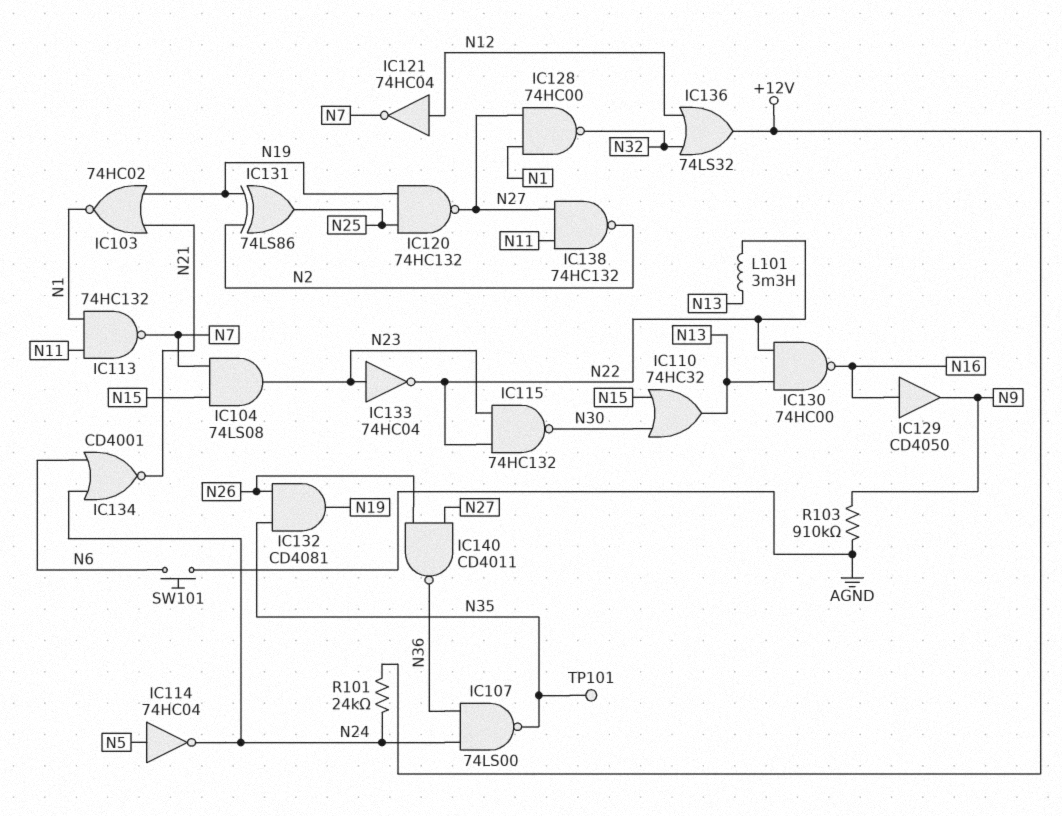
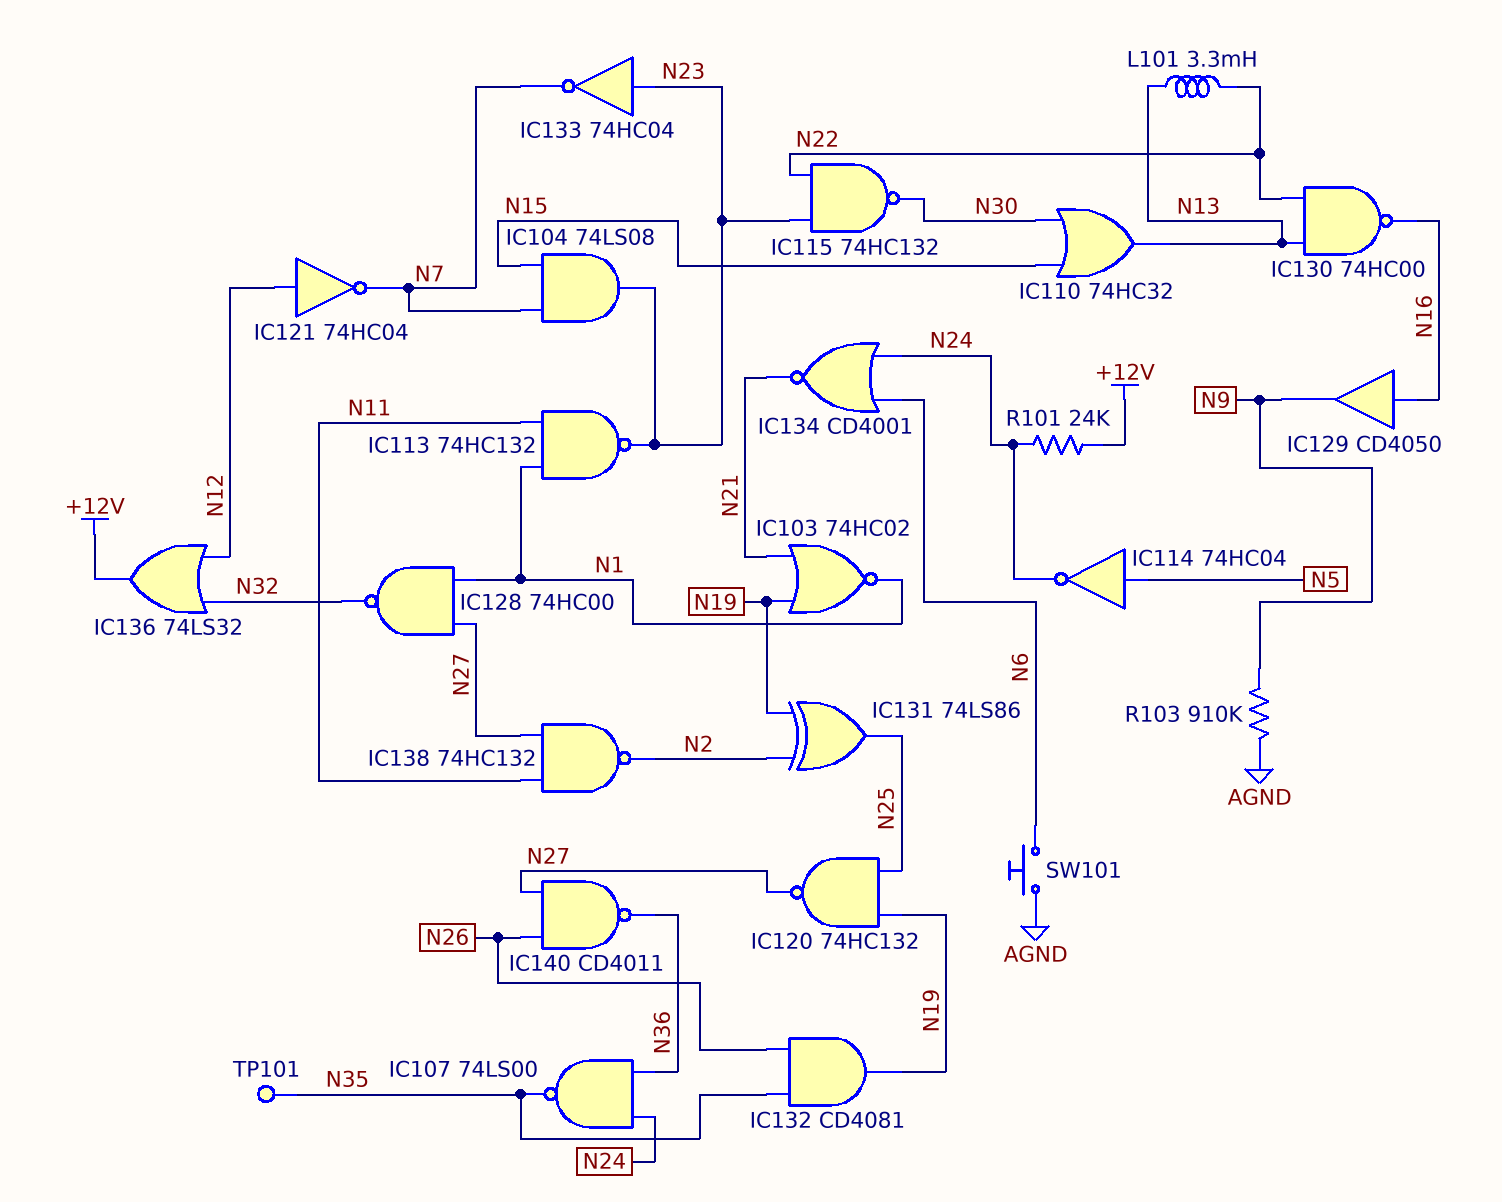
IC113: NAND 74HC132 (in N1, in N11, out N7) -> NAND 74HC132 (in N1, in N11, out N23)
IC133: NOT 74HC04 (in N23, out N22) -> NOT 74HC04 (in N23, out N7)

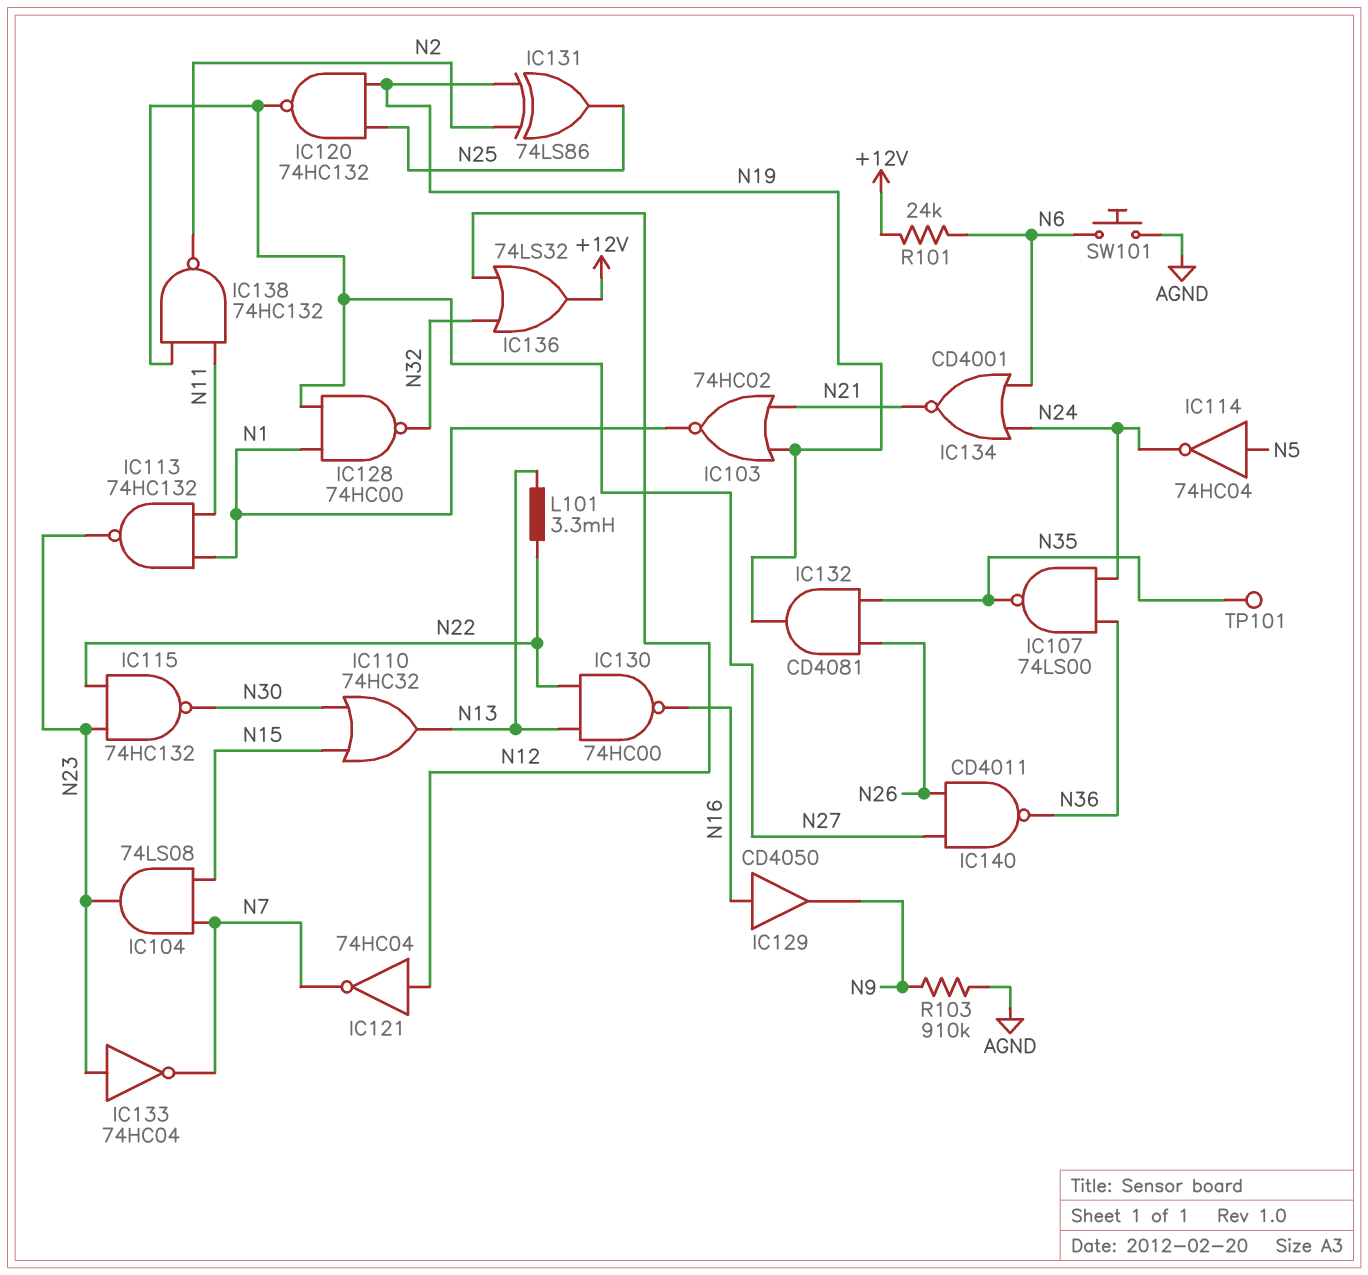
R101: 24k (+12V, N24) -> 24k (+12V, N6)

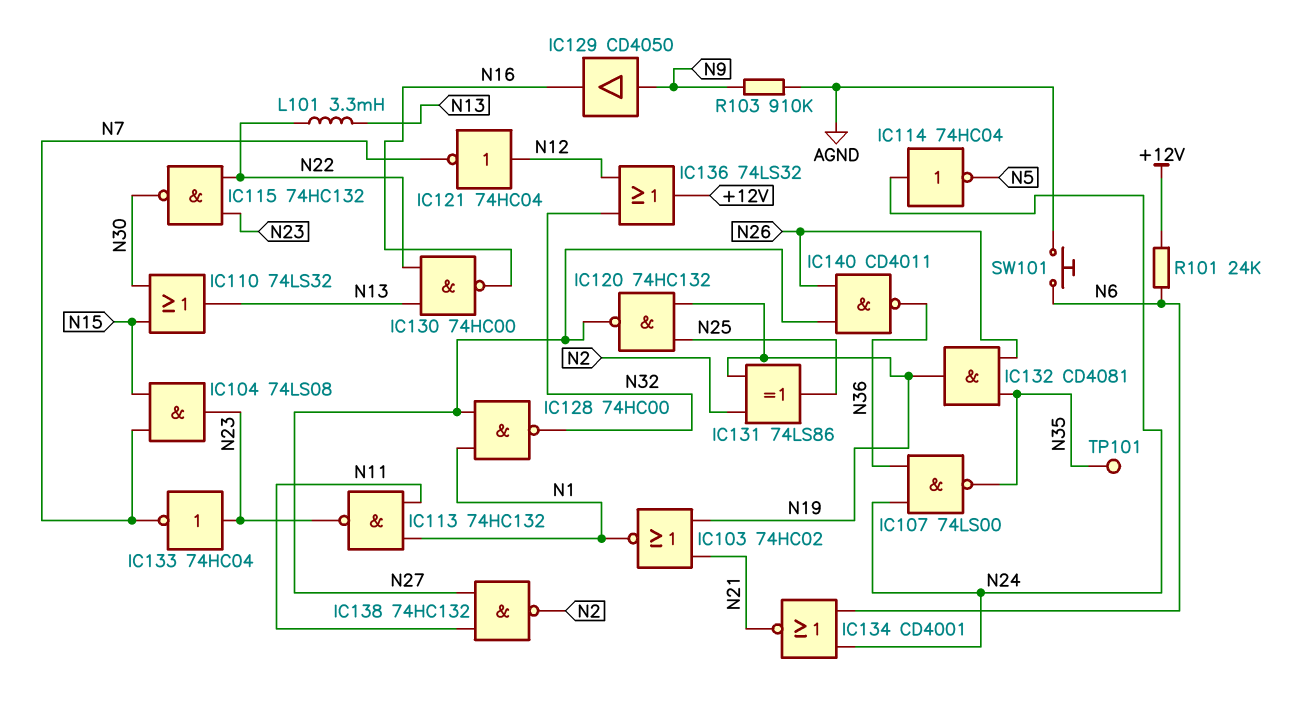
IC110: OR 74HC32 (in N15, in N30, out N13) -> OR 74LS32 (in N15, in N30, out N13)
IC114: NOT 74HC04 (in N5, out N24) -> NOT 74HC04 (in N24, out N5)
IC129: buffer CD4050 (in N16, out N9) -> buffer CD4050 (in N9, out N16)

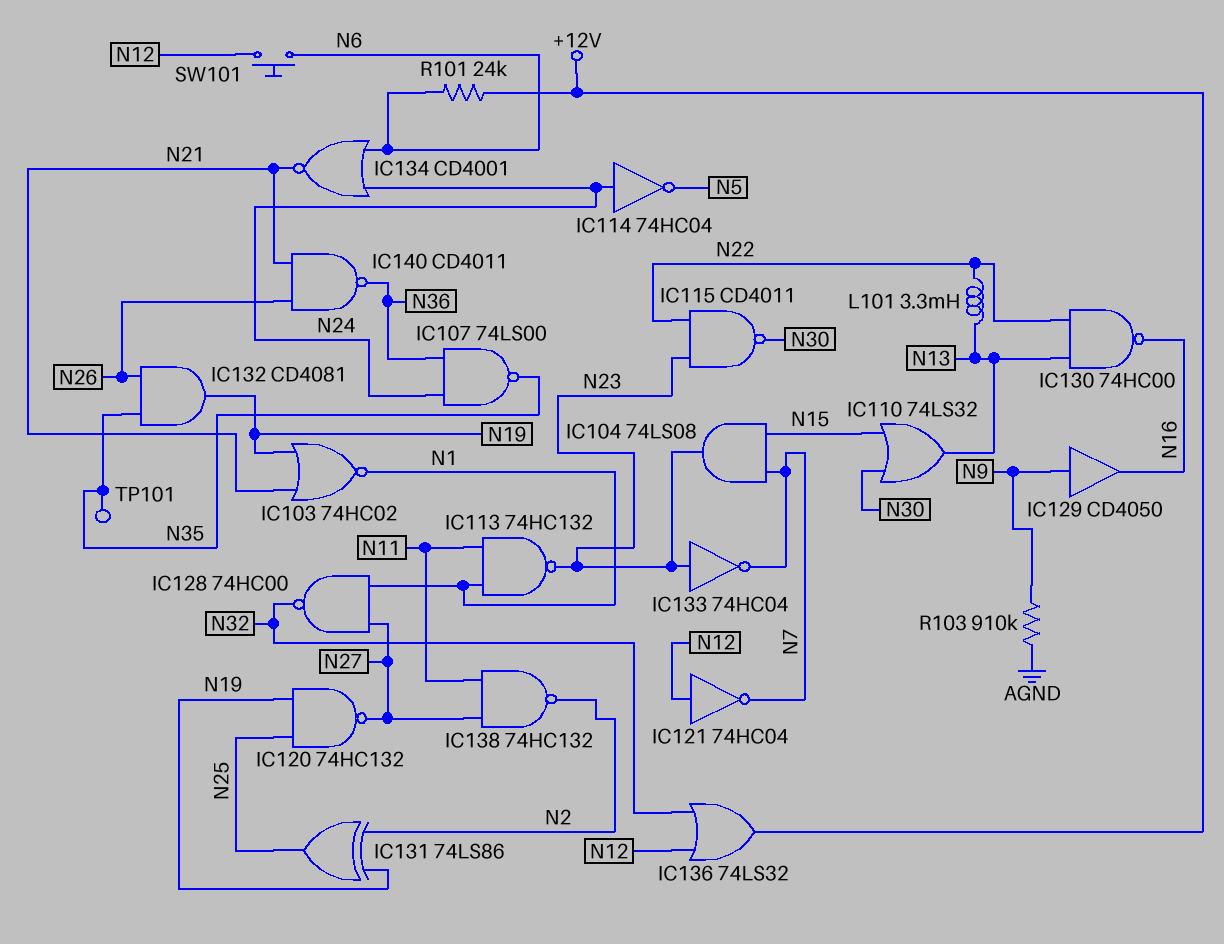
IC115: NAND 74HC132 (in N22, in N23, out N30) -> NAND CD4011 (in N22, in N23, out N30)
IC140: NAND CD4011 (in N26, in N27, out N36) -> NAND CD4011 (in N21, in N26, out N36)
SW101: button (AGND, N6) -> button (N6, N12)

